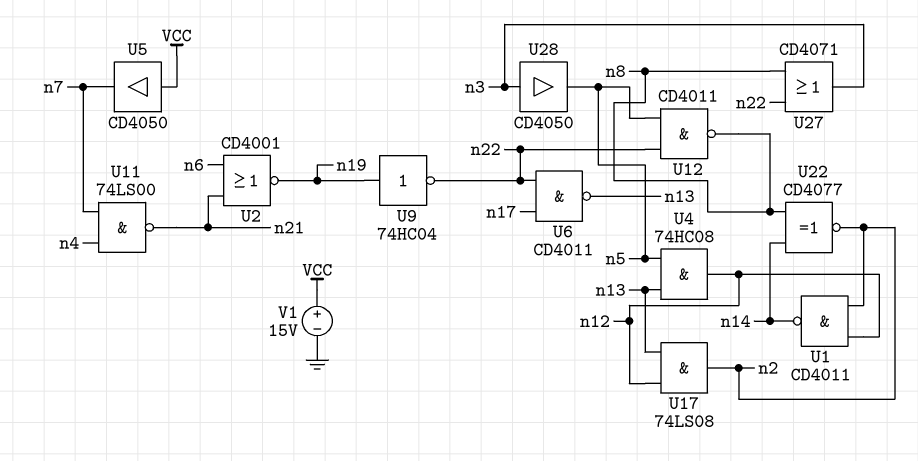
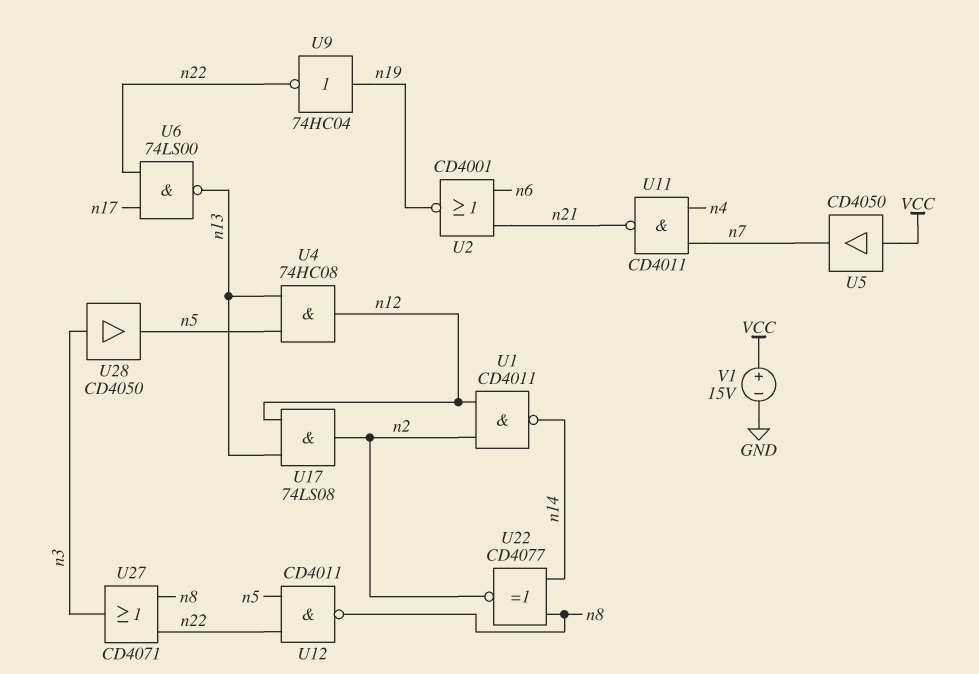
U6: NAND CD4011 (in n17, in n22, out n13) -> NAND 74LS00 (in n17, in n22, out n13)
U11: NAND 74LS00 (in n4, in n7, out n21) -> NAND CD4011 (in n4, in n7, out n21)

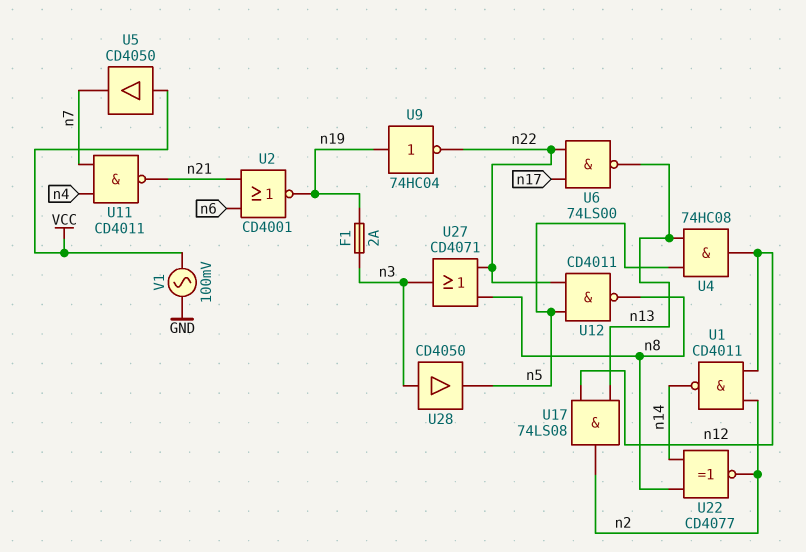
F1: none -> 2A (n3, n19)
V1: 15V (plus VCC, minus GND) -> AC 100mV (GND, VCC)

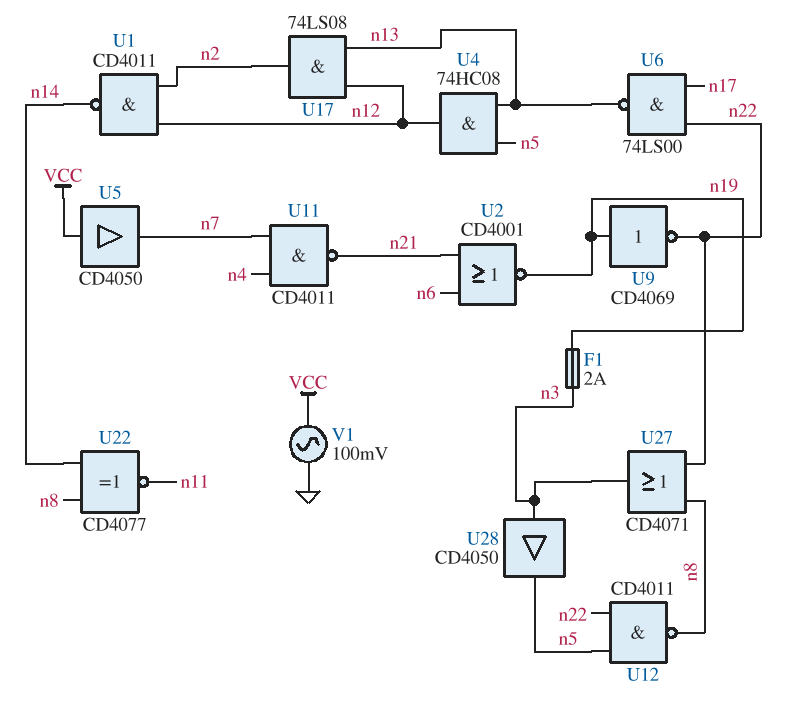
U9: NOT 74HC04 (in n19, out n22) -> NOT CD4069 (in n19, out n22)
U22: XNOR CD4077 (in n8, in n14, out n2) -> XNOR CD4077 (in n8, in n14, out n11)

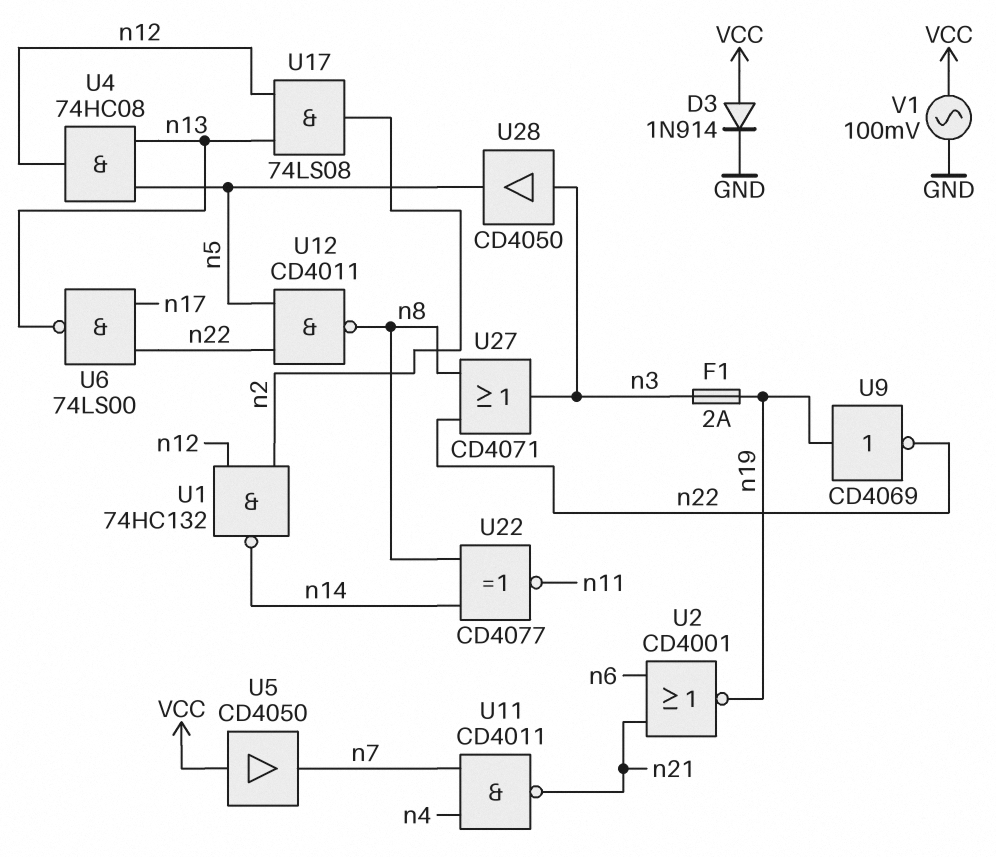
D3: none -> diode 1N914 (A VCC, K GND)
U1: NAND CD4011 (in n2, in n12, out n14) -> NAND 74HC132 (in n2, in n12, out n14)

